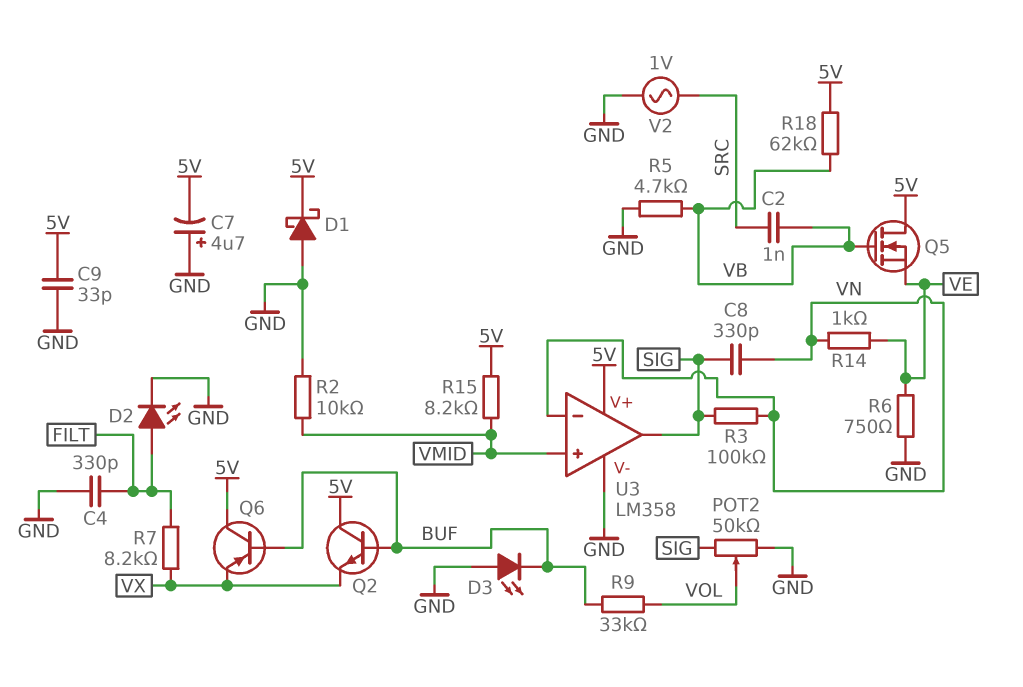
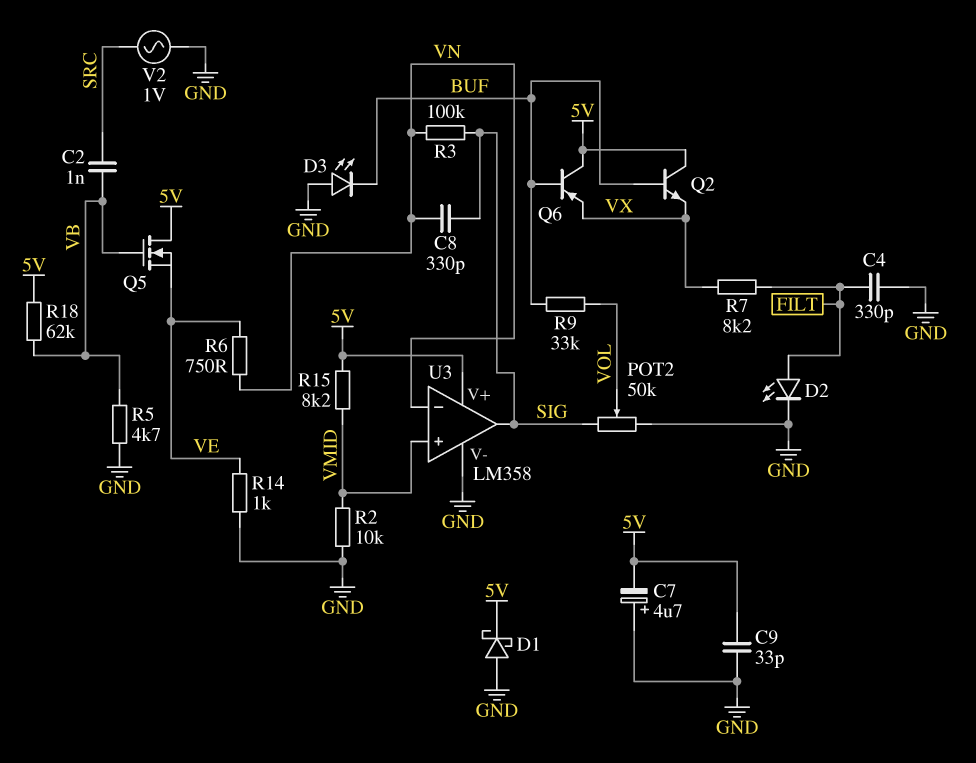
R6: 750 (GND, VE) -> 750 (VE, VN)
R14: 1k (VE, VN) -> 1k (GND, VE)

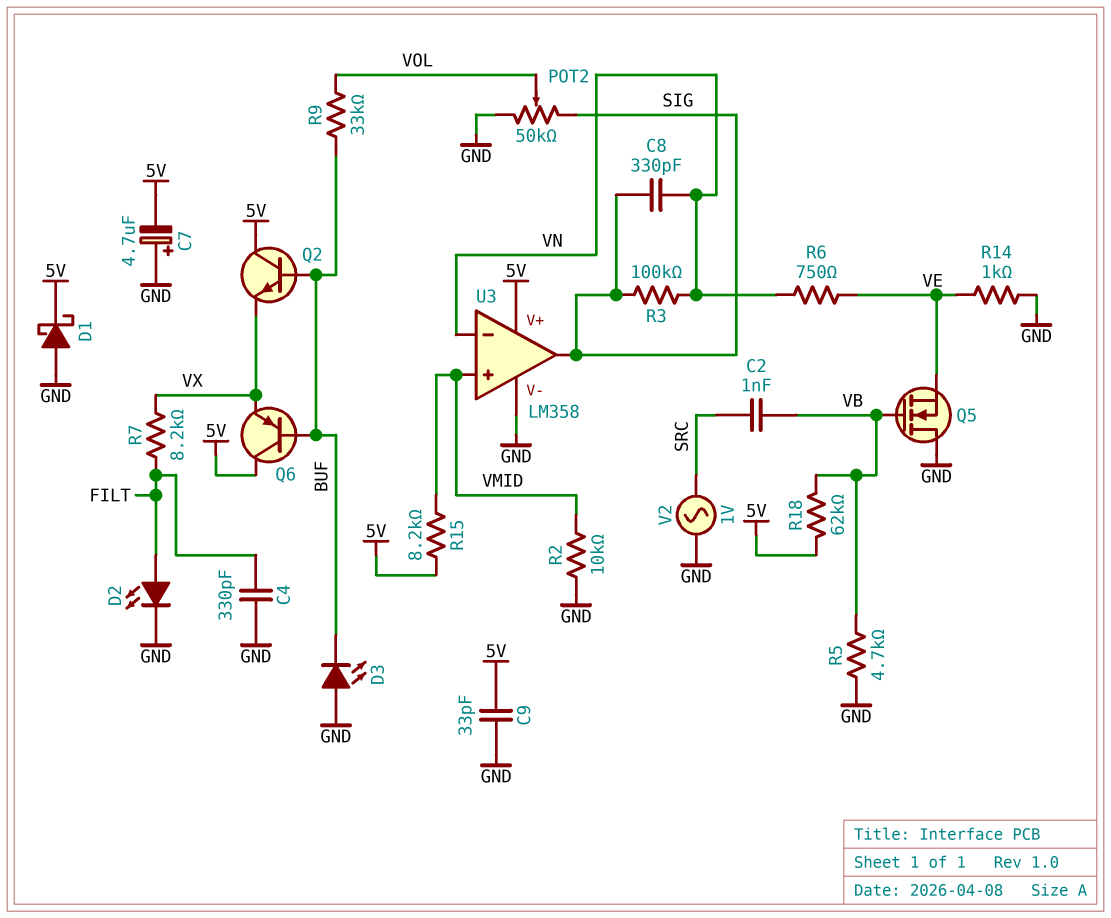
Q5: NMOS (G VB, D 5V, S VE) -> NMOS (G VB, D GND, S VE)

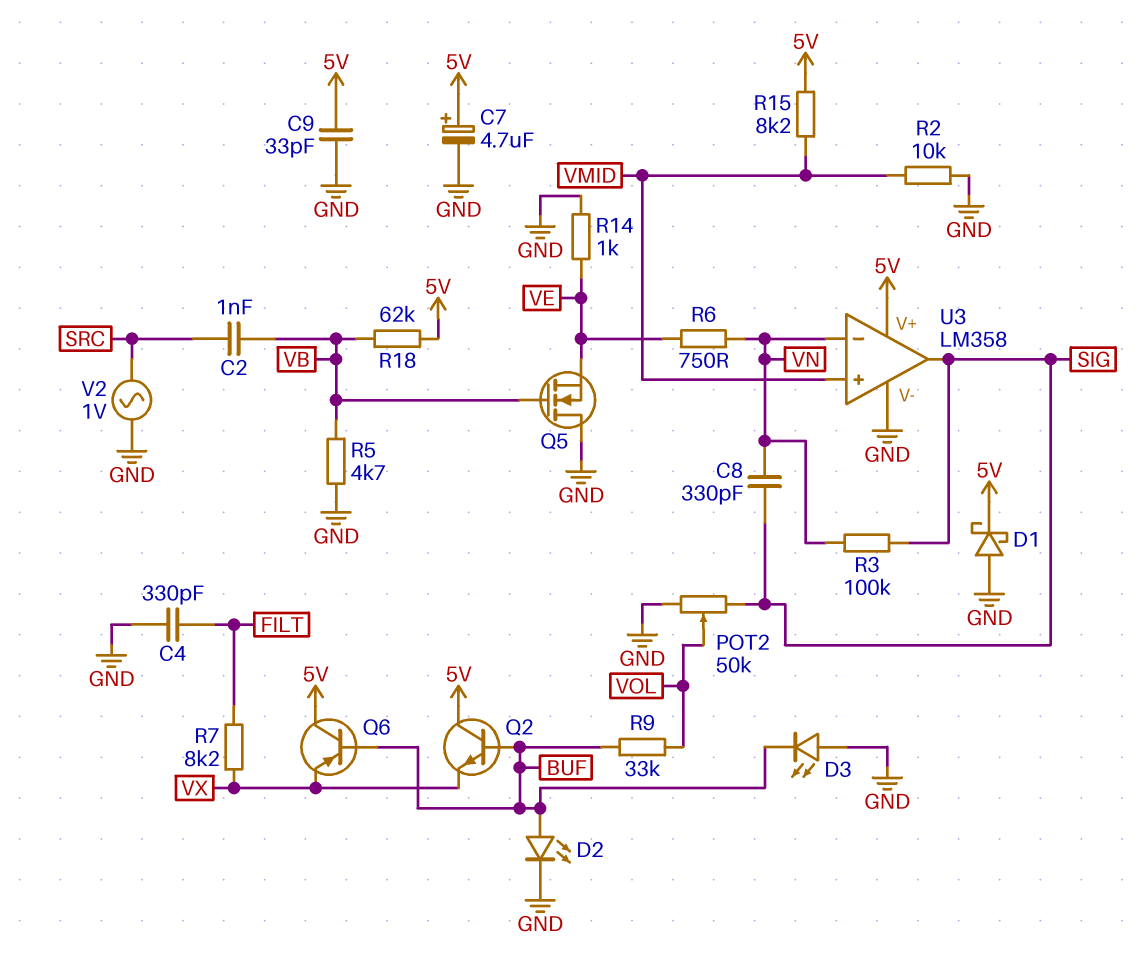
C7: 4.7uF (plus GND, minus 5V) -> 4.7uF (plus 5V, minus GND)
D2: LED (A FILT, K GND) -> LED (A BUF, K GND)

